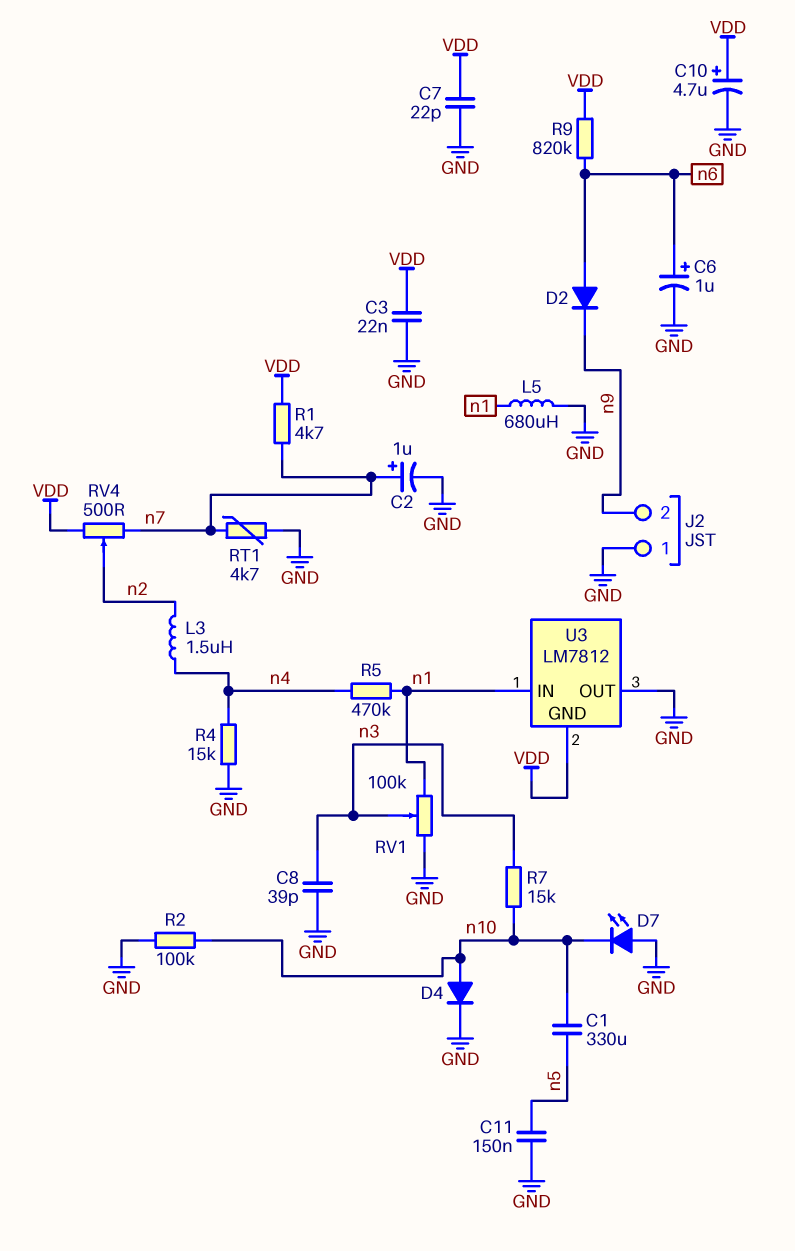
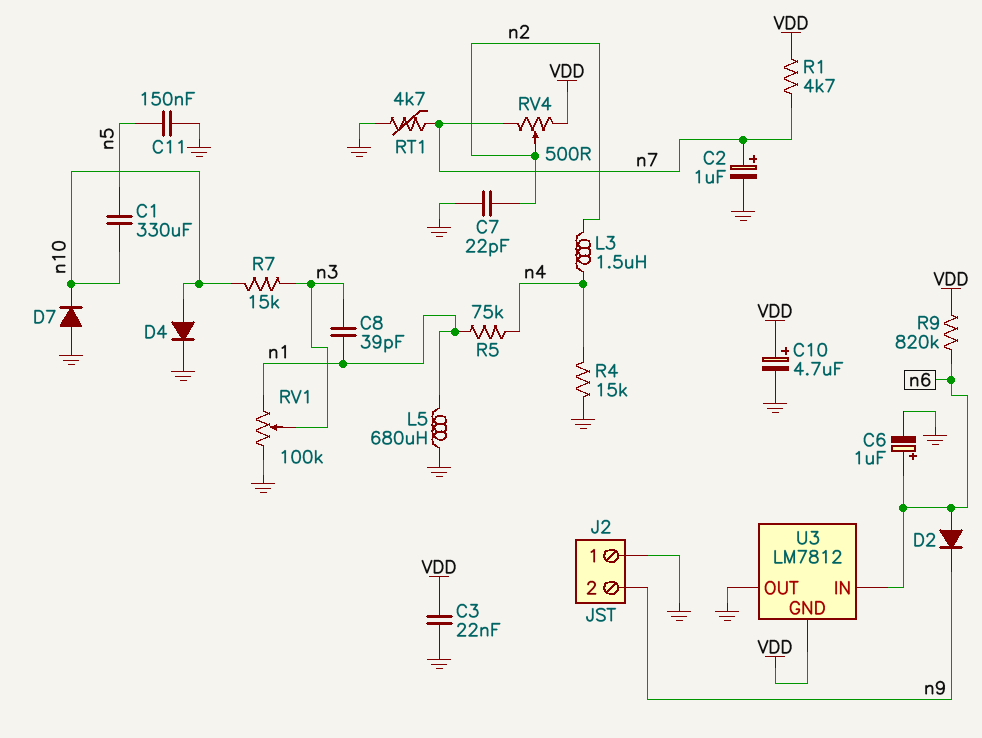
C7: 22pF (GND, VDD) -> 22pF (GND, n2)
C8: 39pF (GND, n3) -> 39pF (n1, n3)
D7: LED (A GND, K n10) -> diode (A GND, K n10)
R2: 100k (GND, n10) -> none
R5: 470k (n1, n4) -> 75k (n1, n4)
U3 pin IN: n1 -> n6

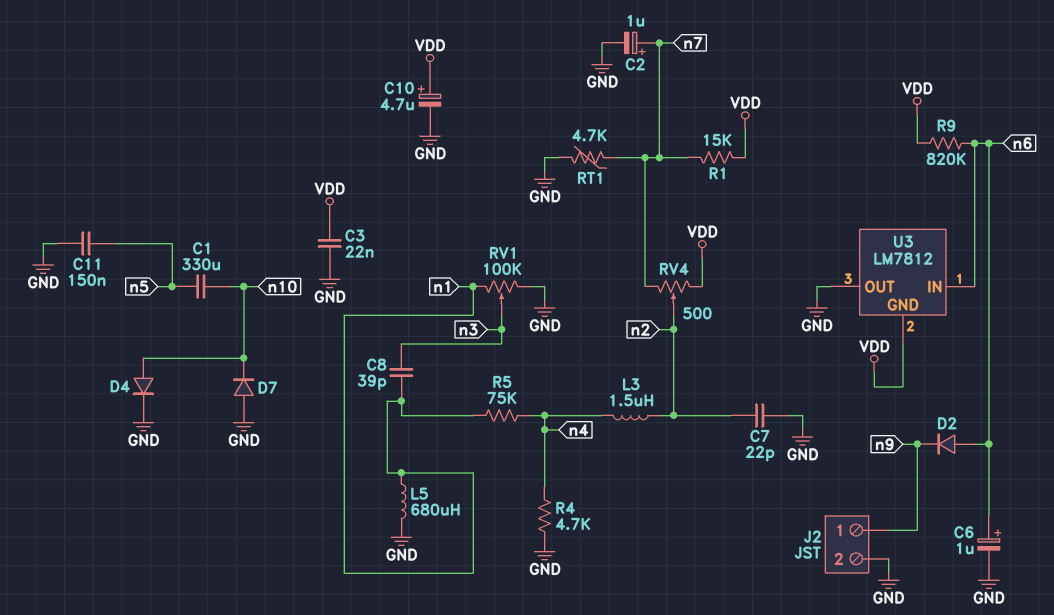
J2 pin 1: GND -> n9
J2 pin 2: n9 -> GND
R1: 4.7k (VDD, n7) -> 15k (VDD, n7)
R4: 15k (GND, n4) -> 4.7k (GND, n4)
R7: 15k (n3, n10) -> none

